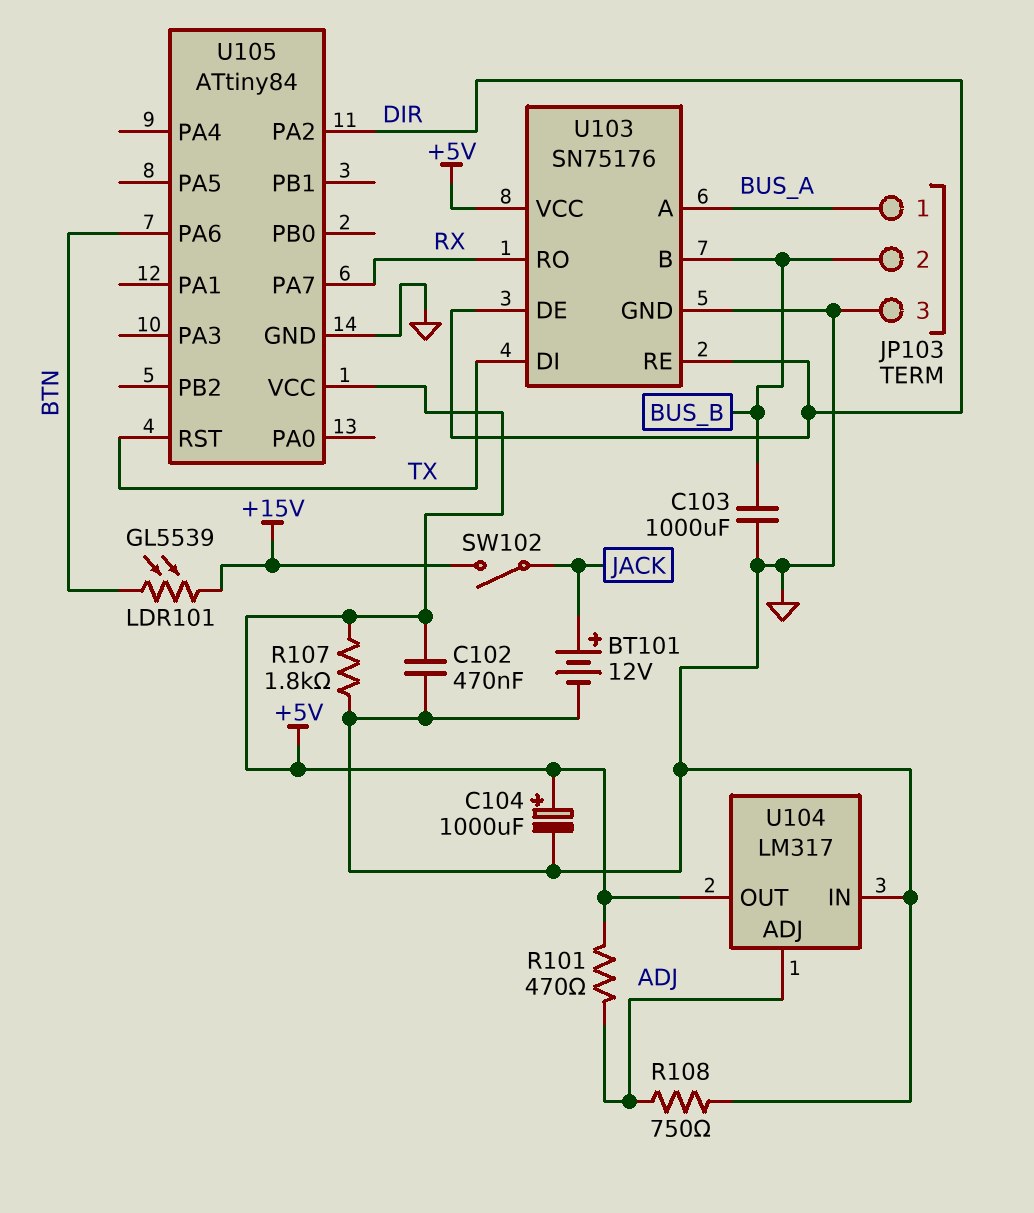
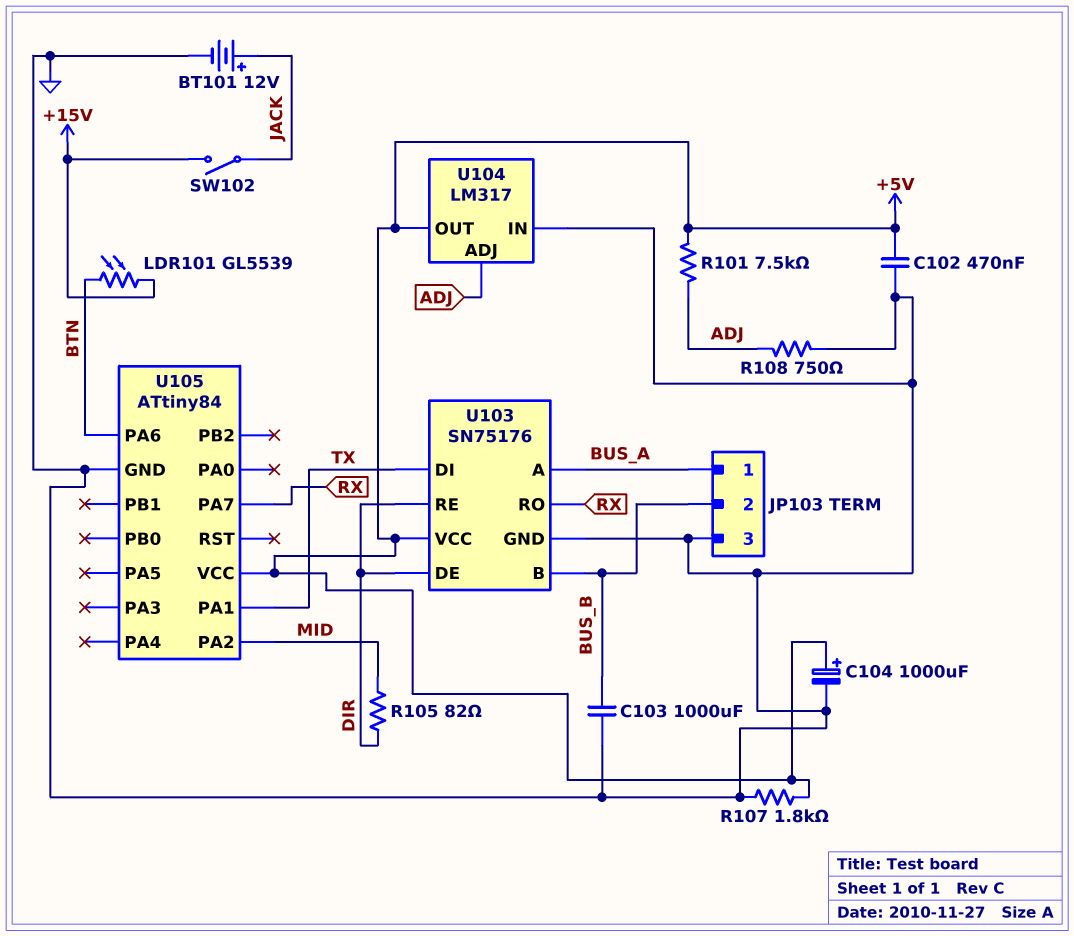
R101: 470 (+5V, ADJ) -> 7.5k (+5V, ADJ)
R105: none -> 82 (DIR, MID)
U105 pin PA1: none -> TX
U105 pin PA2: DIR -> MID
U105 pin RST: TX -> none

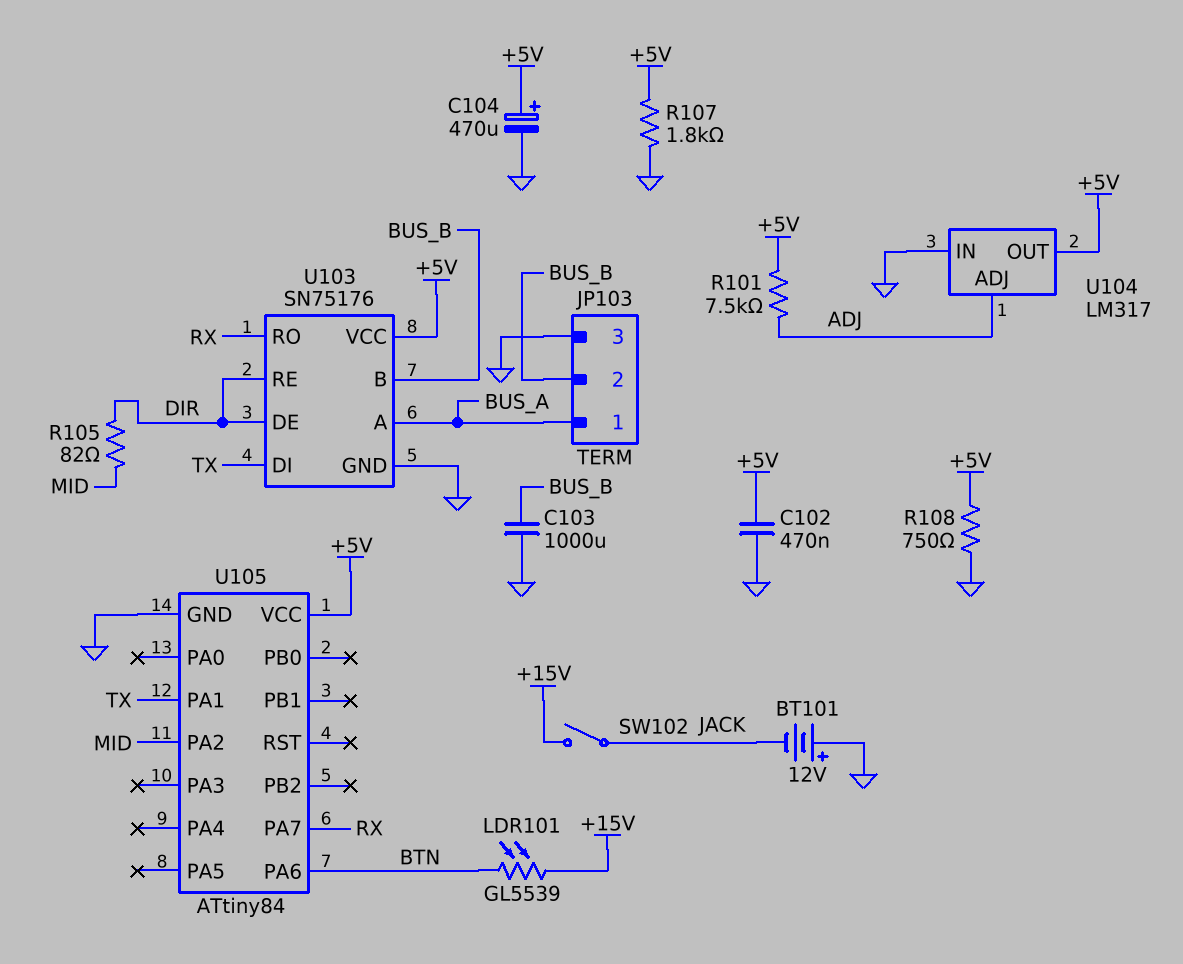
BT101: 12V (plus JACK, minus GND) -> 12V (plus GND, minus JACK)
C104: 1000uF (plus +5V, minus GND) -> 470uF (plus +5V, minus GND)
R108: 750 (ADJ, GND) -> 750 (+5V, GND)

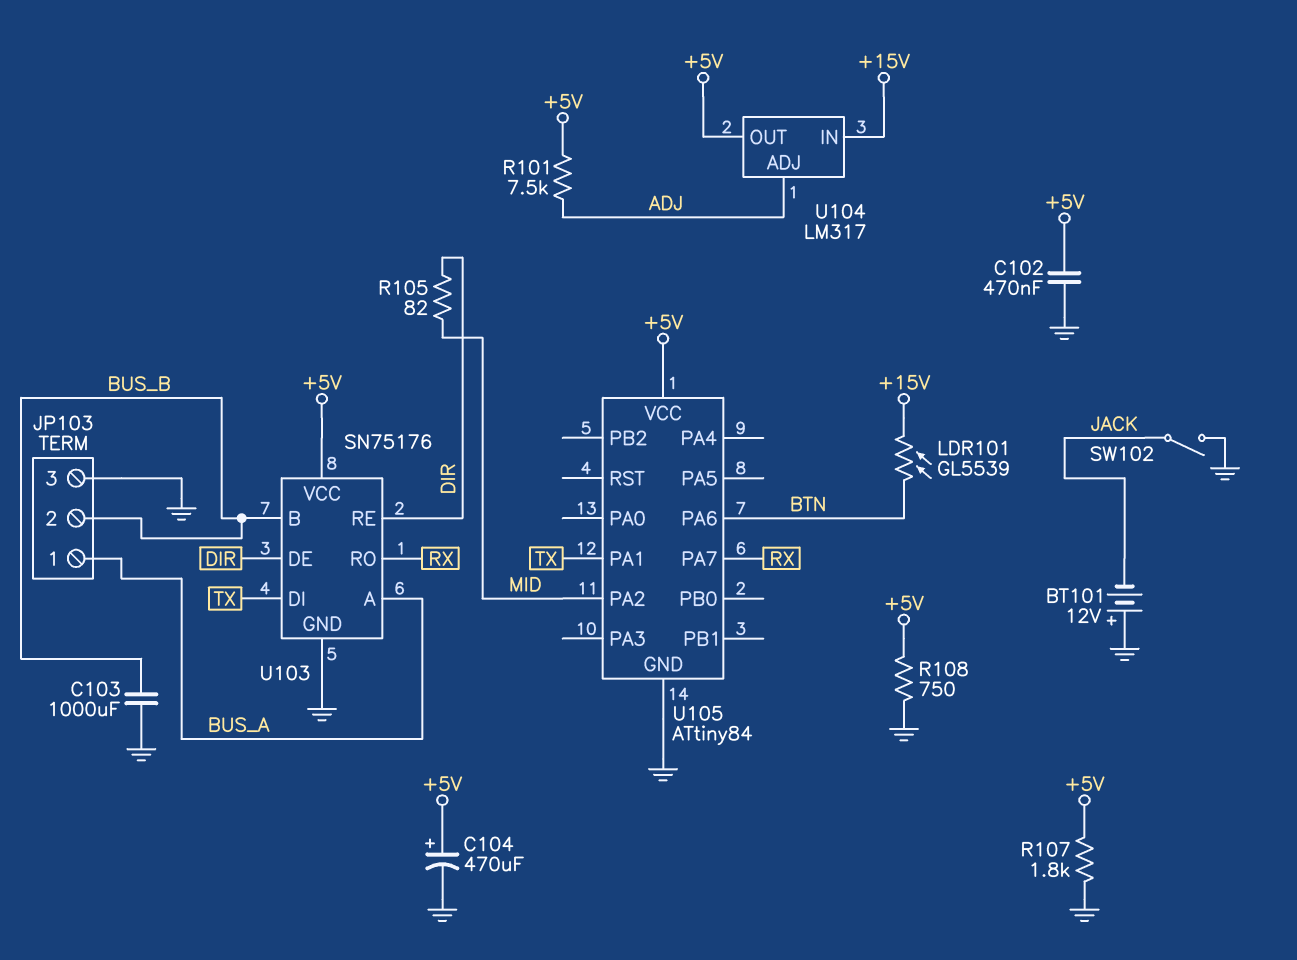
SW102: switch (+15V, JACK) -> switch (GND, JACK)
U104 pin IN: GND -> +15V

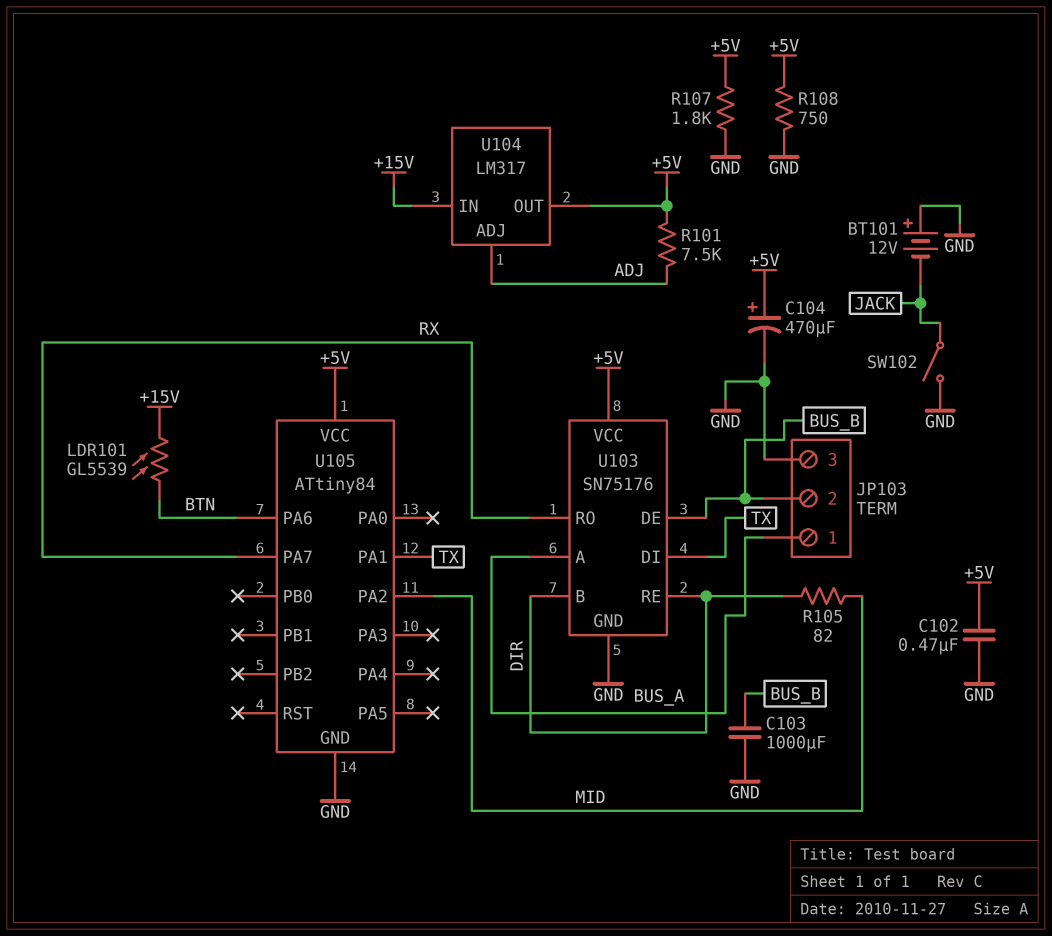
U103 pin B: BUS_B -> DIR
U103 pin DE: DIR -> BUS_B

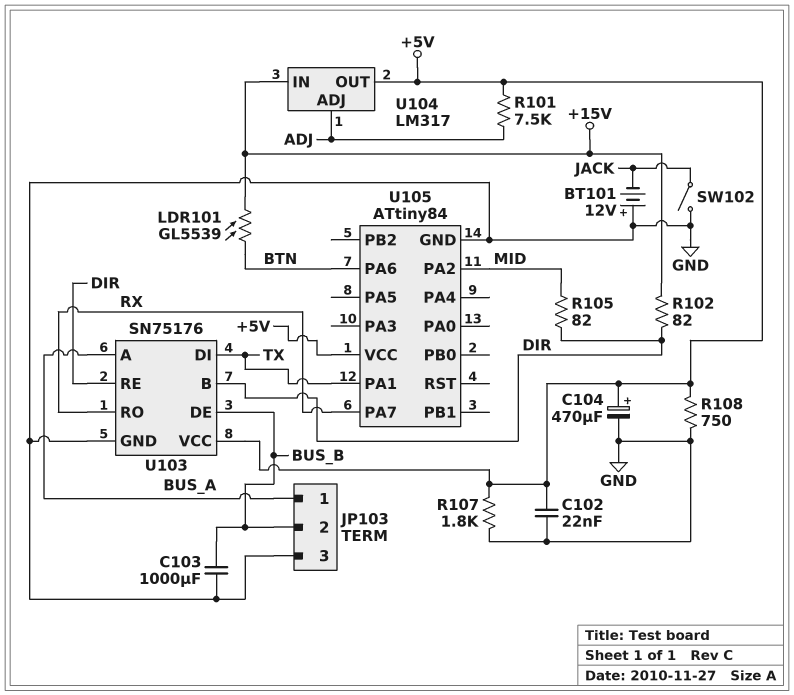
C102: 470nF (+5V, GND) -> 22nF (+5V, GND)
R102: none -> 82 (+15V, DIR)

